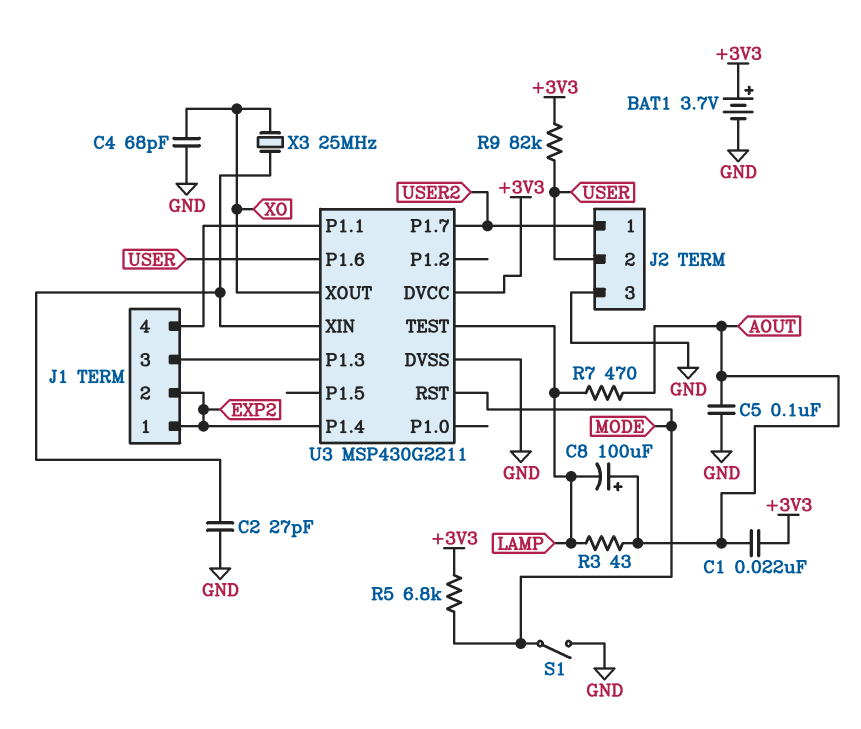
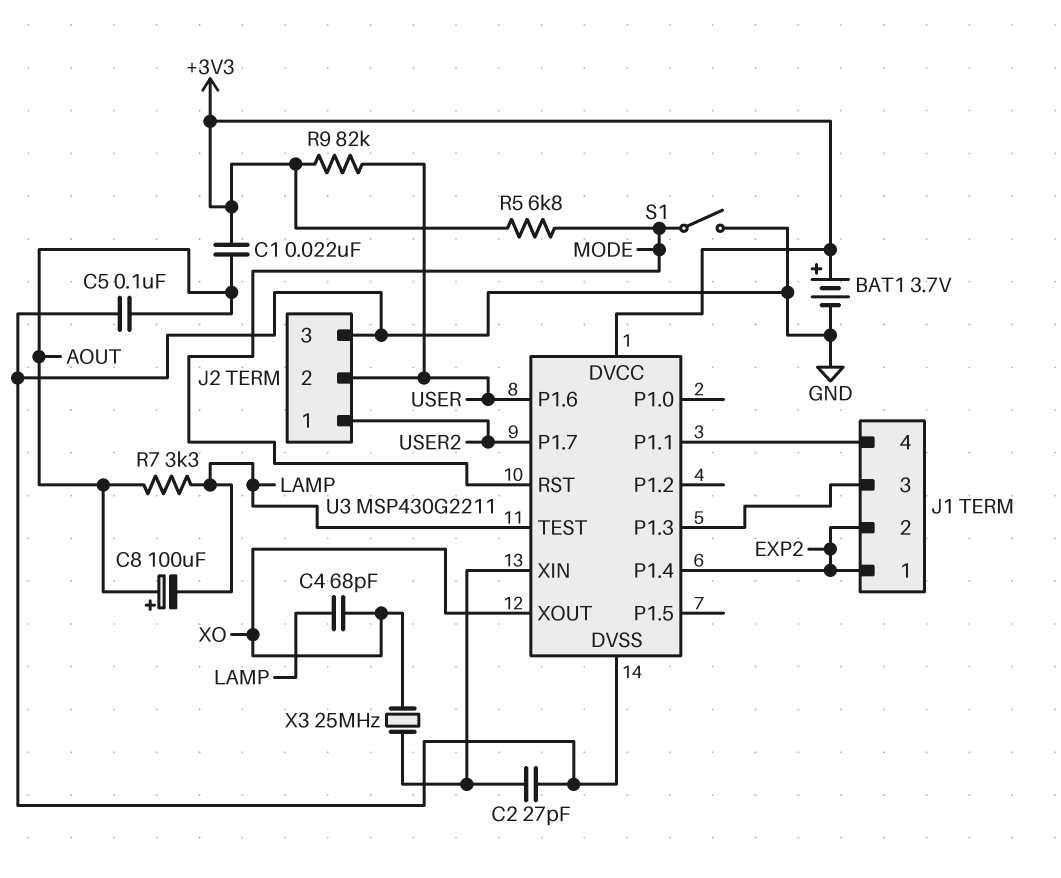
C4: 68pF (GND, XO) -> 68pF (LAMP, XO)
R3: 43 (AOUT, LAMP) -> none
R7: 470 (AOUT, LAMP) -> 3.3k (AOUT, LAMP)

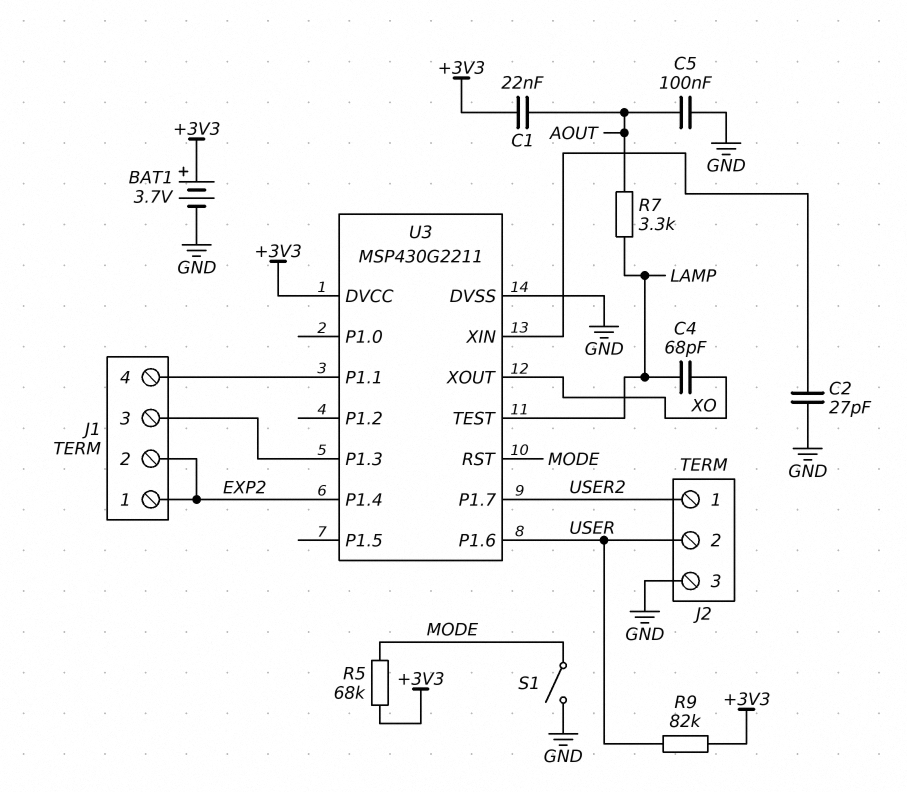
C8: 100uF (plus AOUT, minus LAMP) -> none
R5: 6.8k (+3V3, MODE) -> 68k (+3V3, MODE)
X3: 25MHz (U3/XIN, XO) -> none

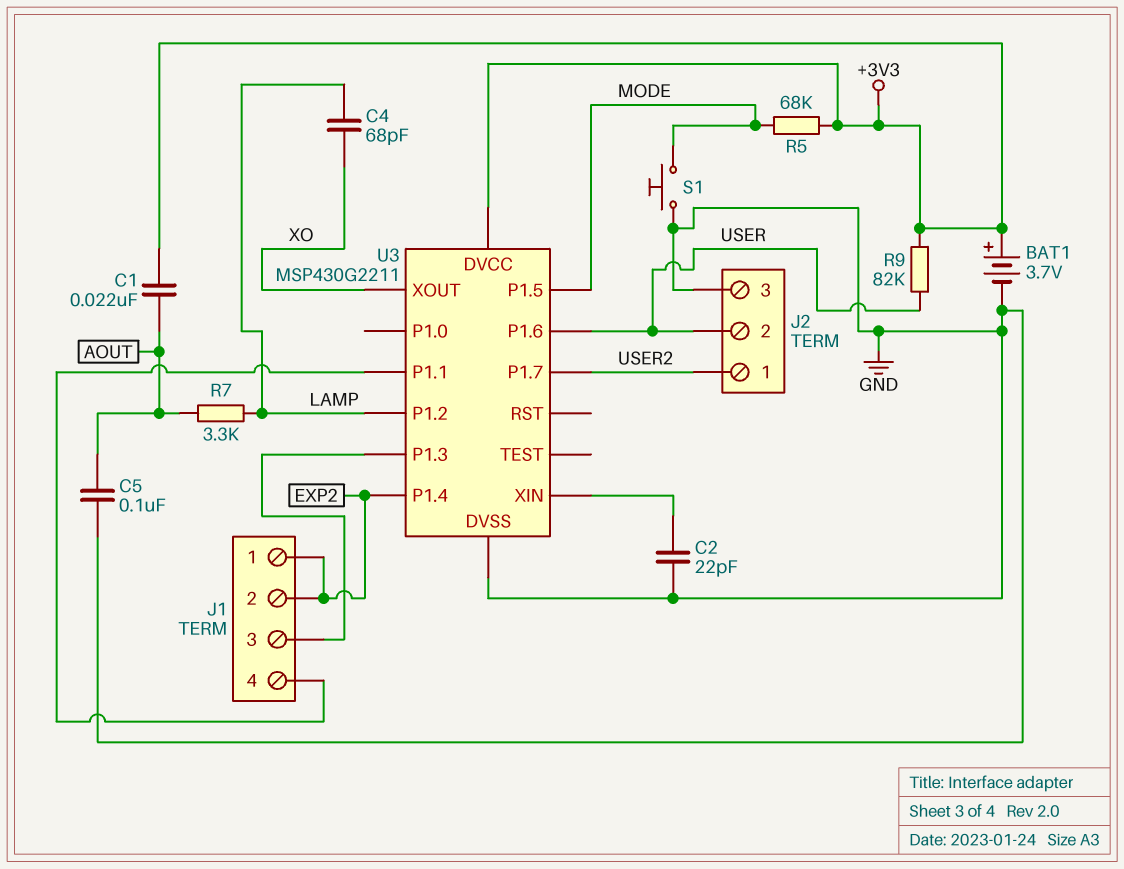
C2: 27pF (GND, U3/XIN) -> 22pF (GND, U3/XIN)
S1: switch (GND, MODE) -> button (GND, MODE)
U3 pin P1.2: none -> LAMP
U3 pin P1.5: none -> MODE
U3 pin RST: MODE -> none
U3 pin TEST: LAMP -> none

